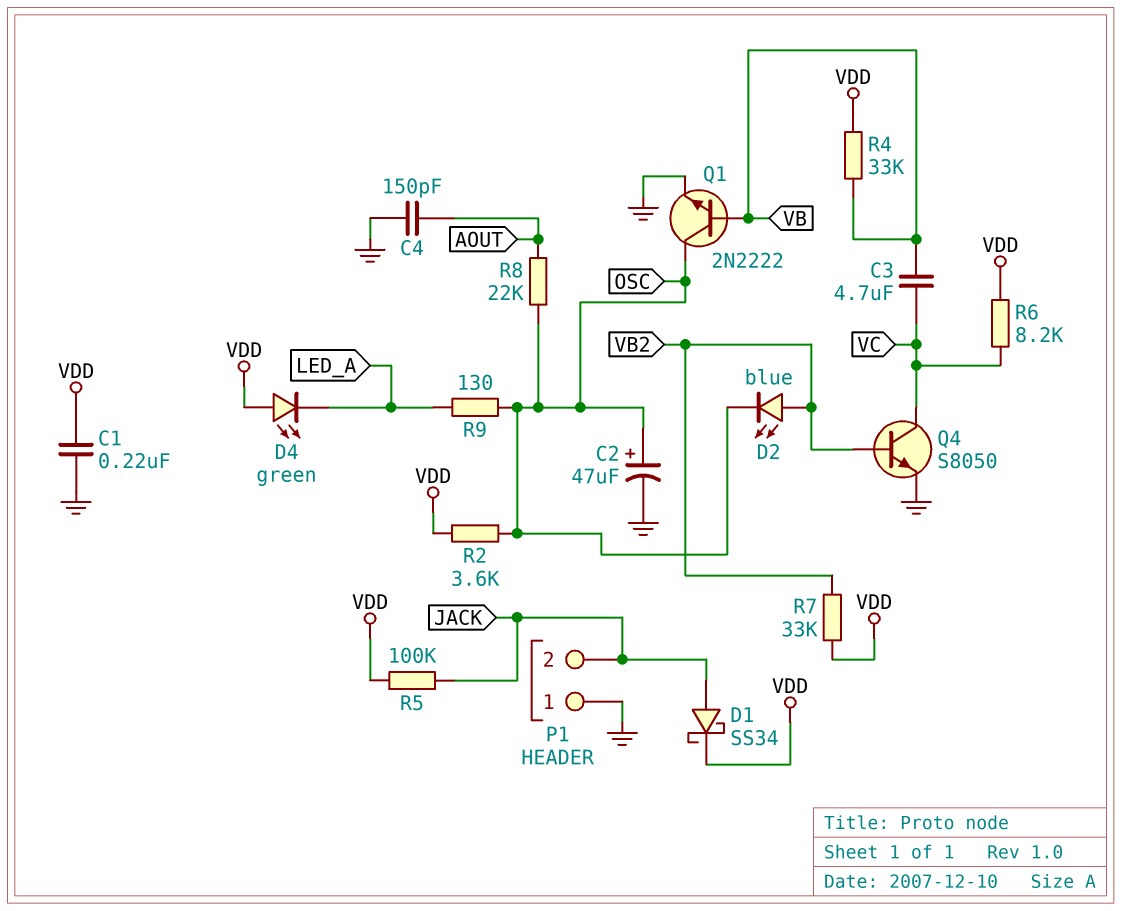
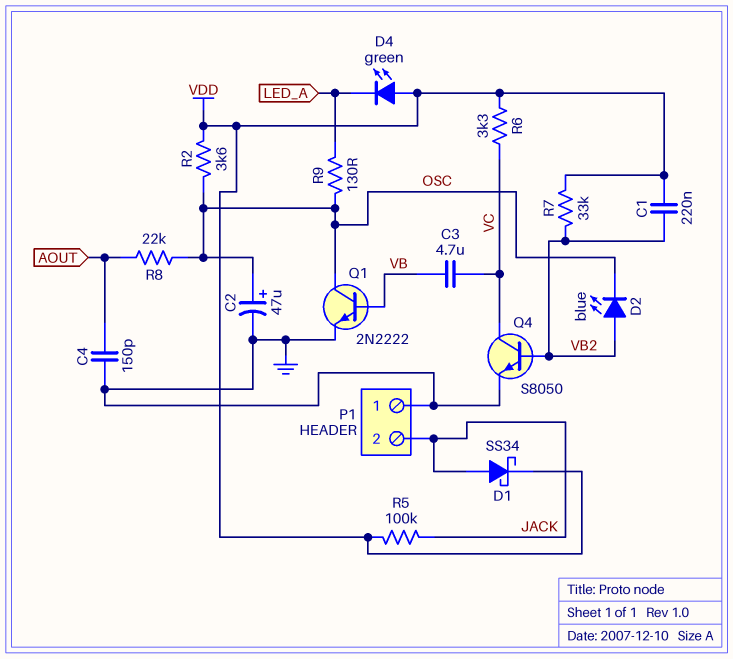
C1: 220nF (GND, VDD) -> 220nF (VB2, VDD)
R4: 33k (VB, VDD) -> none
R6: 8.2k (VC, VDD) -> 3.3k (VC, VDD)

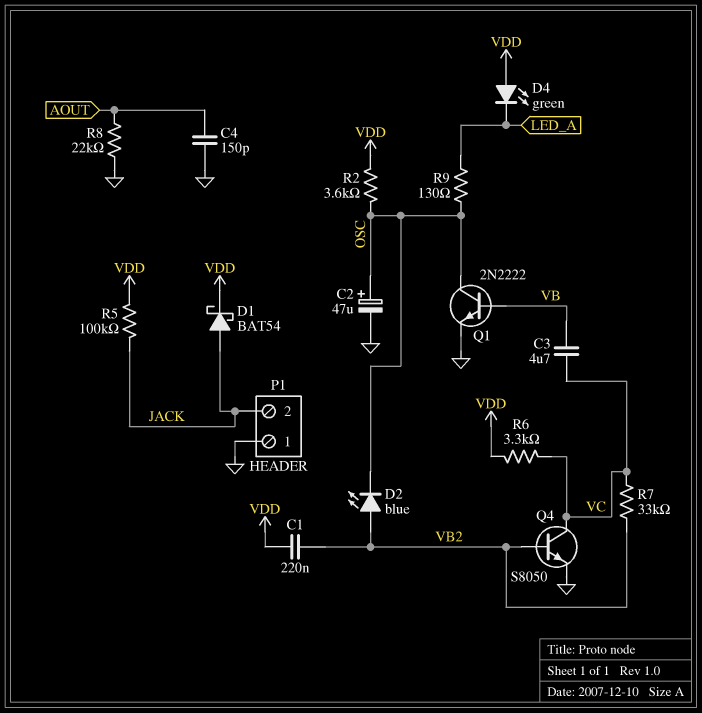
D1: schottky SS34 (A JACK, K VDD) -> schottky BAT54 (A JACK, K VDD)
R7: 33k (VB2, VDD) -> 33k (VB2, VC)
R8: 22k (AOUT, OSC) -> 22k (AOUT, GND)

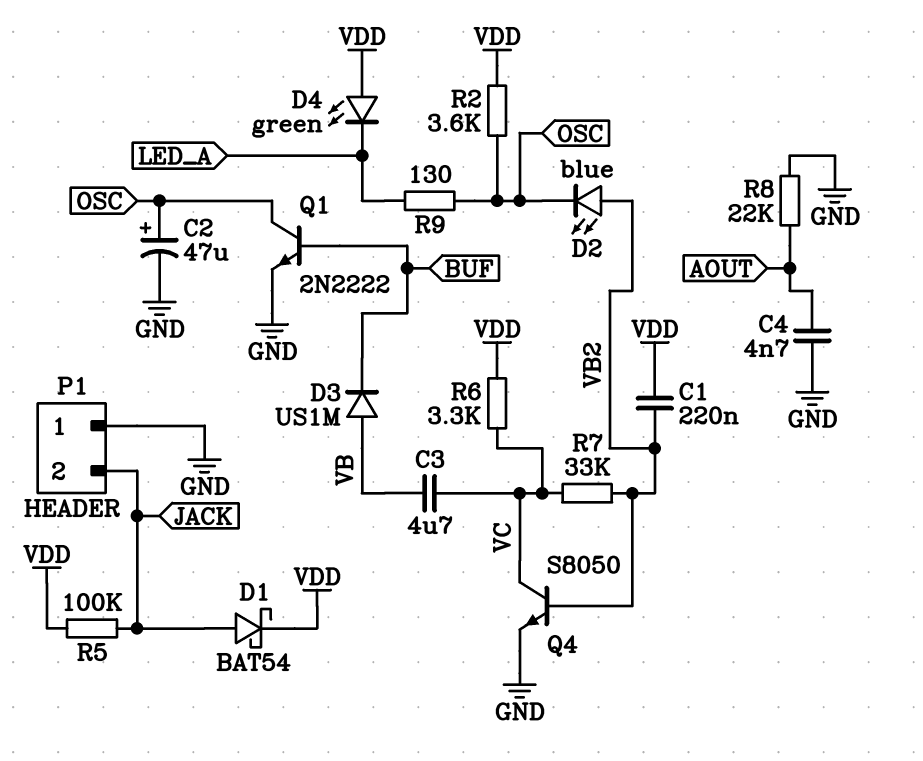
C4: 150pF (AOUT, GND) -> 4.7nF (AOUT, GND)
D3: none -> diode US1M (A VB, K BUF)
Q1: NPN 2N2222 (B VB, C OSC, E GND) -> NPN 2N2222 (B BUF, C OSC, E GND)

